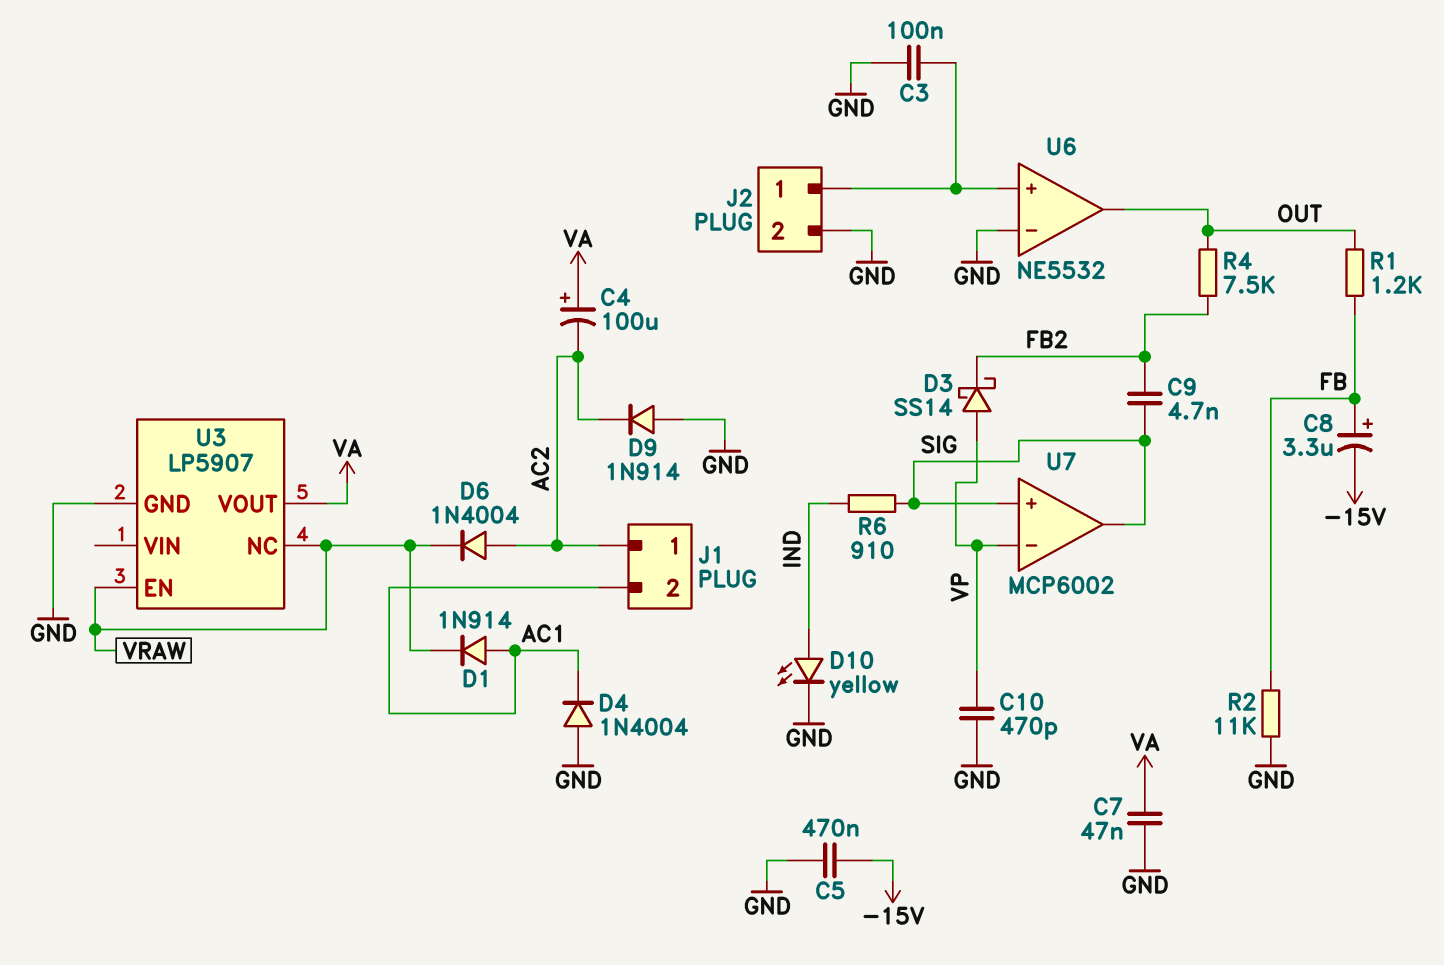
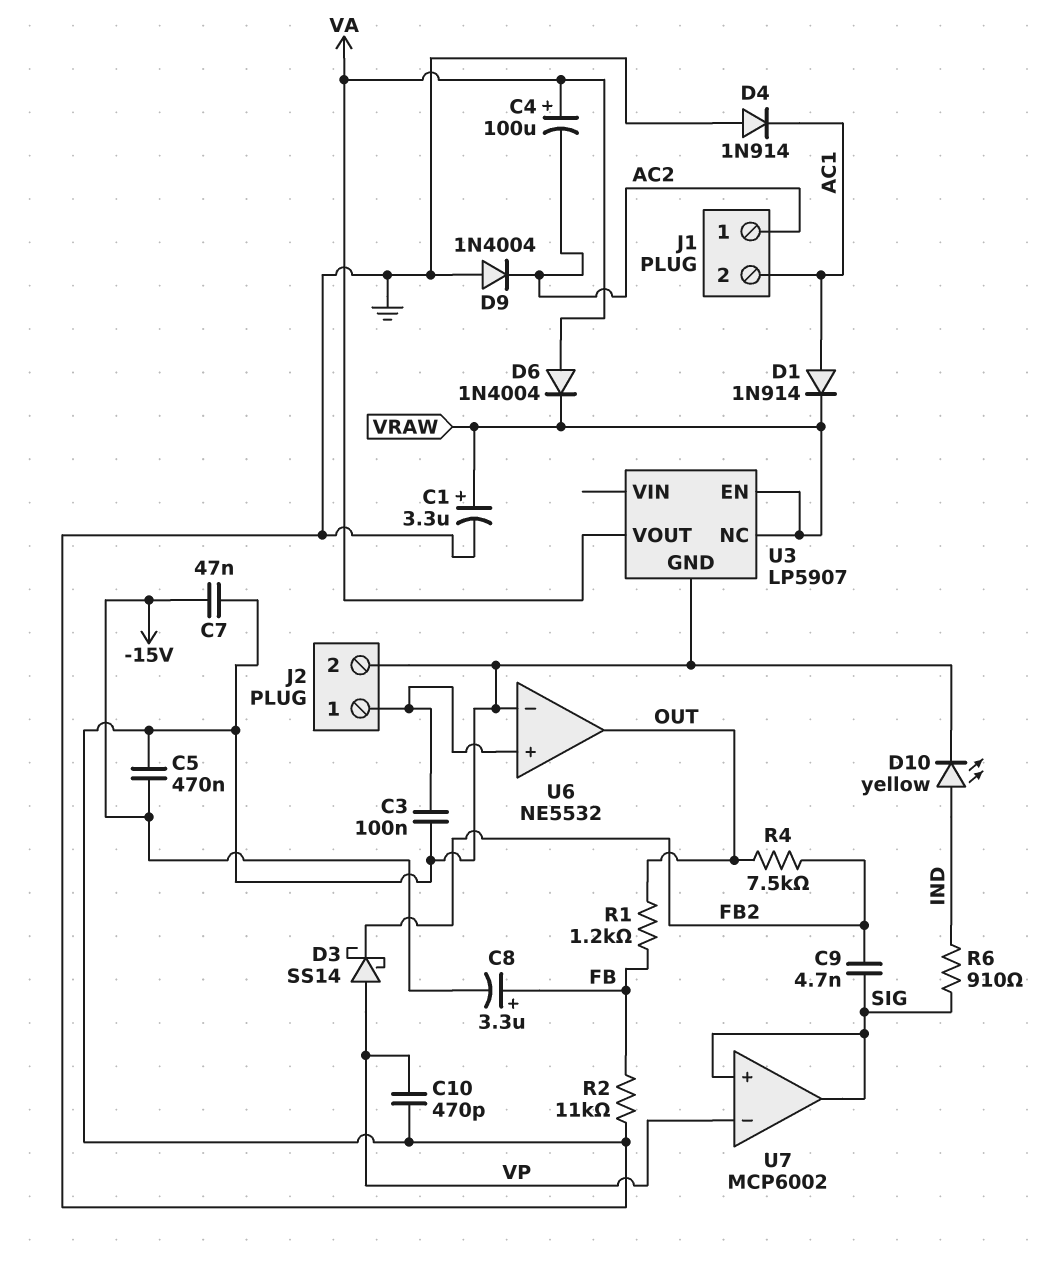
C1: none -> 3.3uF (plus VRAW, minus GND)
C7: 47nF (GND, VA) -> 47nF (-15V, GND)
D4: diode 1N4004 (A GND, K AC1) -> diode 1N914 (A GND, K AC1)
D6: diode 1N4004 (A AC2, K VRAW) -> diode 1N4004 (A VA, K VRAW)
D9: diode 1N914 (A GND, K AC2) -> diode 1N4004 (A GND, K AC2)

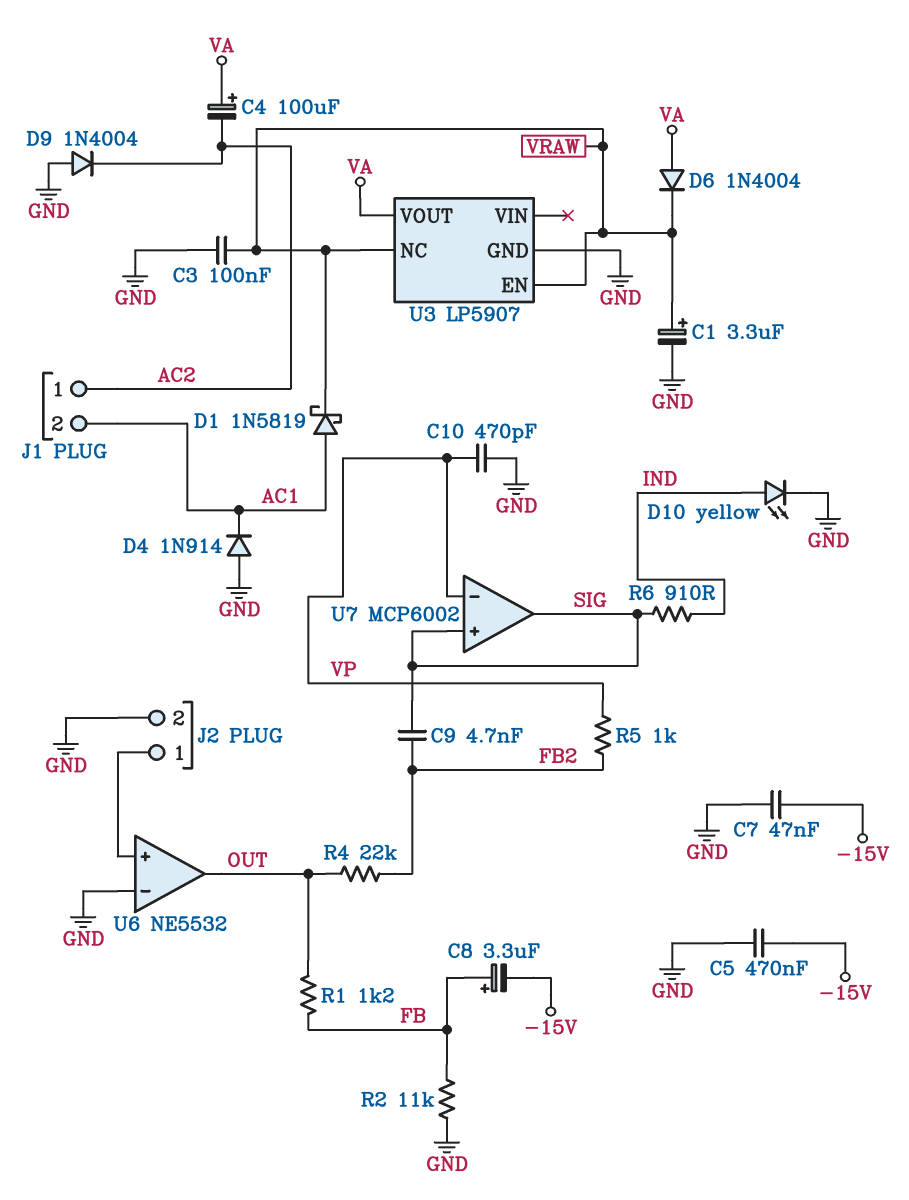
C3: 100nF (GND, J2/1) -> 100nF (GND, VRAW)
D1: diode 1N914 (A AC1, K VRAW) -> schottky 1N5819 (A AC1, K VRAW)
D3: schottky SS14 (A VP, K FB2) -> none
R4: 7.5k (FB2, OUT) -> 22k (FB2, OUT)
R5: none -> 1k (FB2, VP)

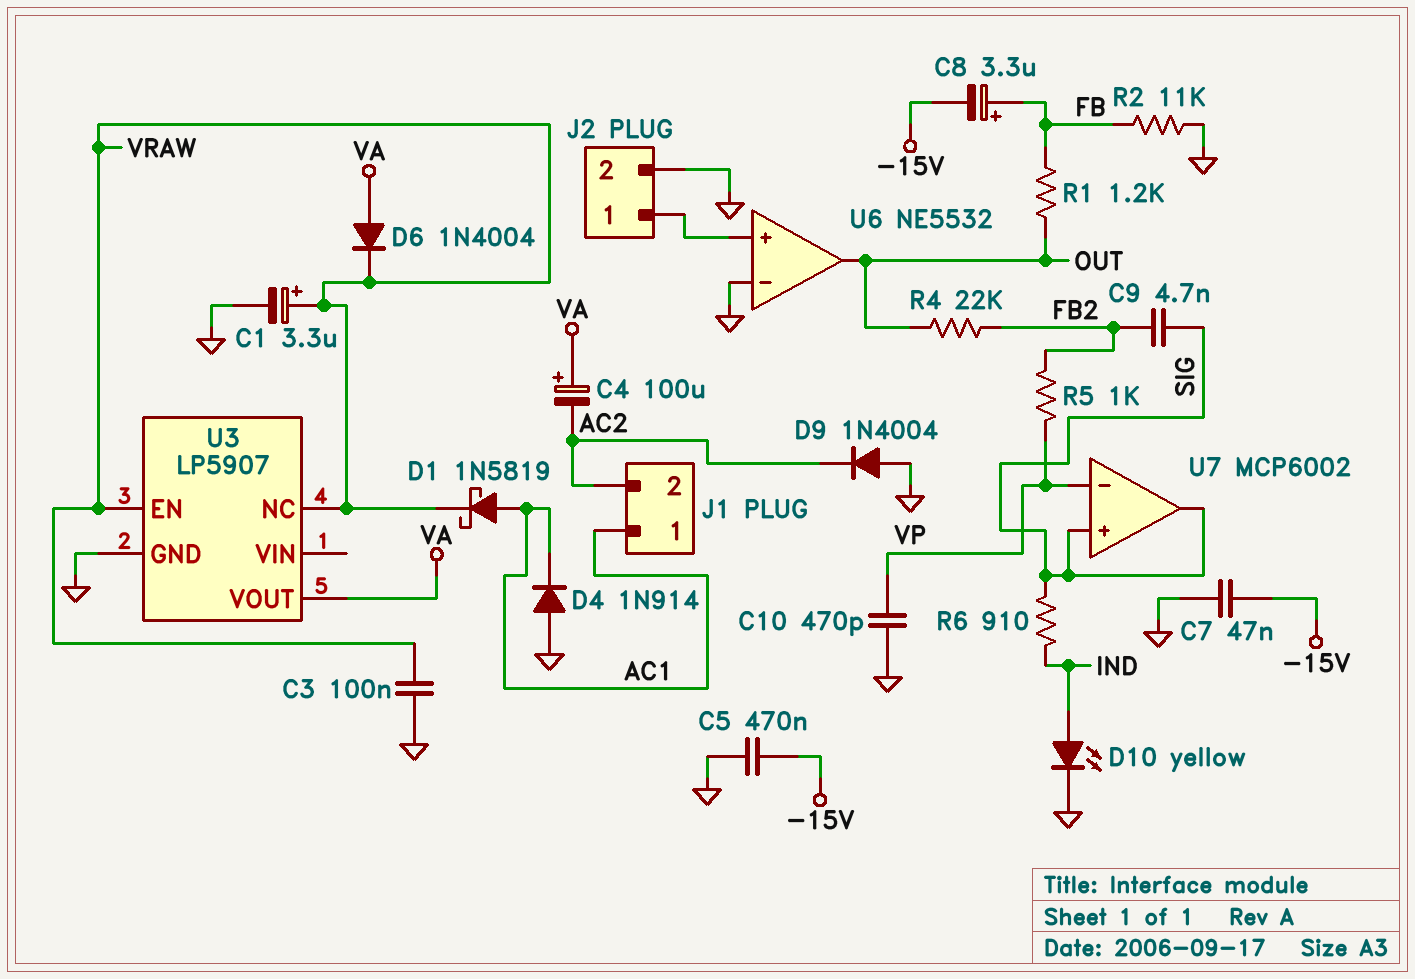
J1 pin 1: AC2 -> AC1
J1 pin 2: AC1 -> AC2

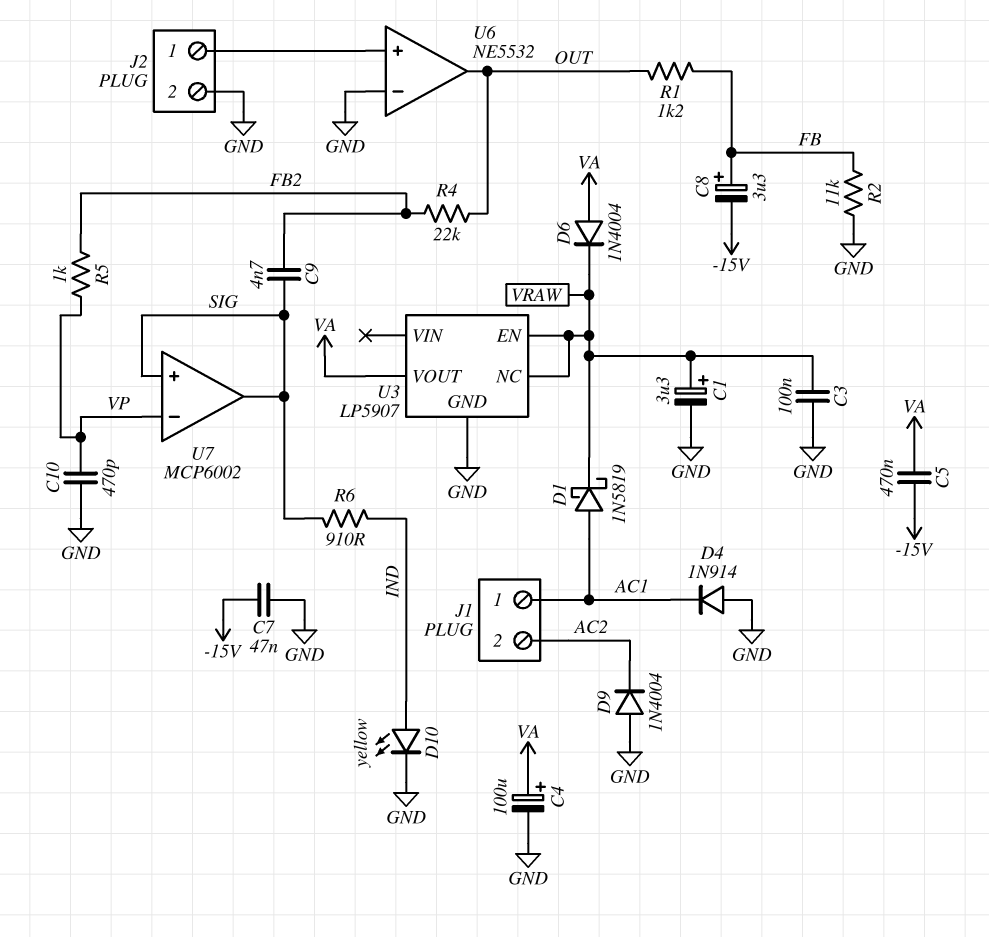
C4: 100uF (plus VA, minus AC2) -> 100uF (plus VA, minus GND)
C5: 470nF (-15V, GND) -> 470nF (-15V, VA)

